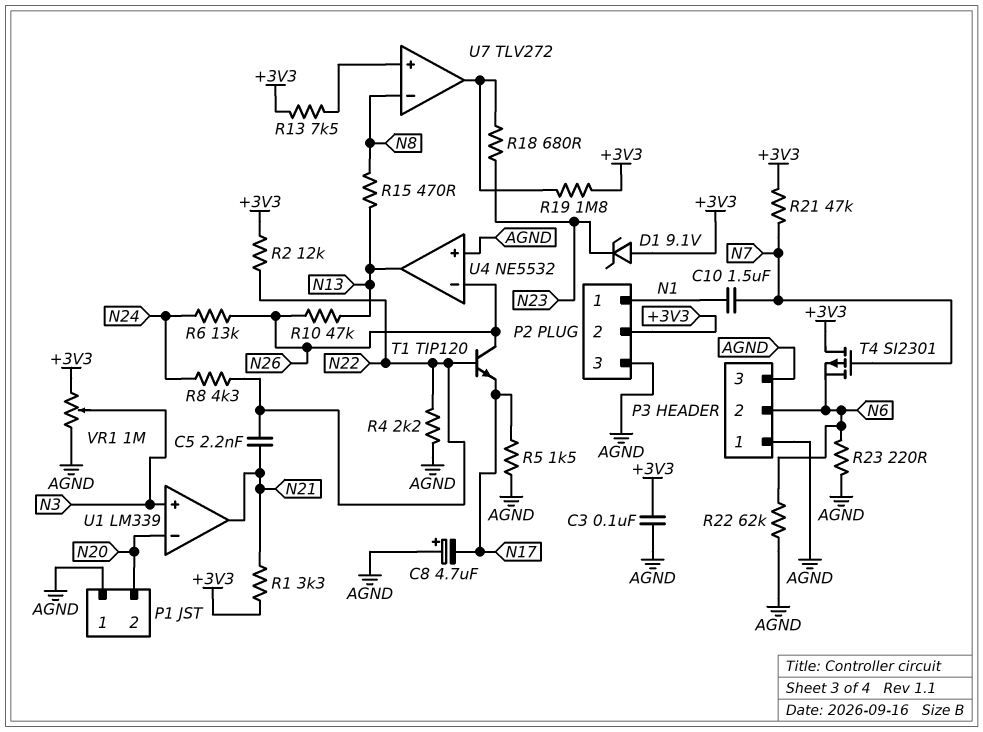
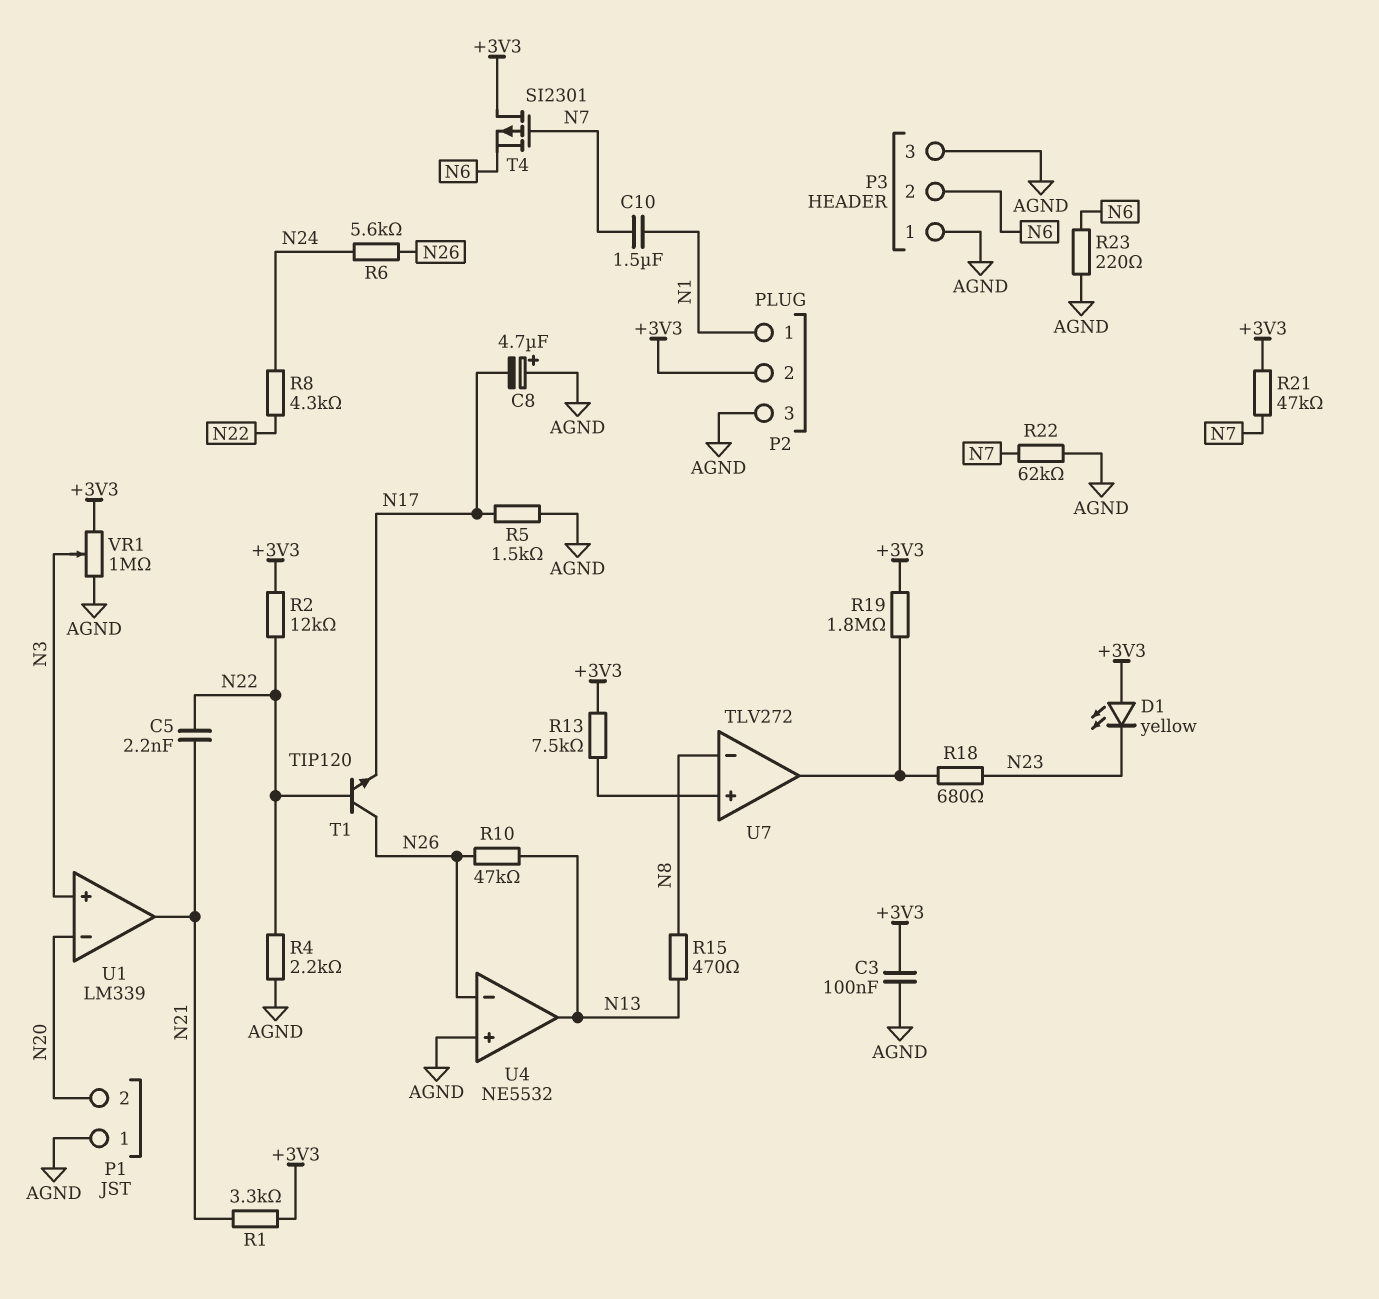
D1: zener 9.1V (A +3V3, K N23) -> LED yellow (A +3V3, K N23)
R6: 13k (N24, N26) -> 5.6k (N24, N26)
R22: 62k (AGND, N6) -> 62k (AGND, N7)

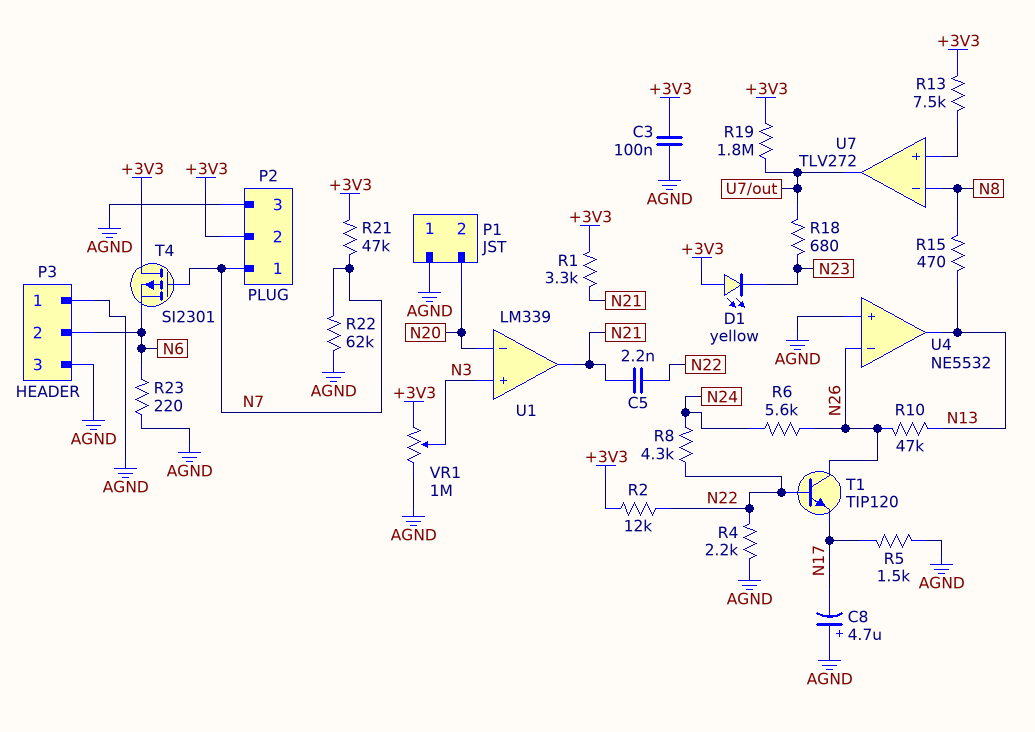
C10: 1.5uF (N1, N7) -> none
P2 pin 1: N1 -> N7

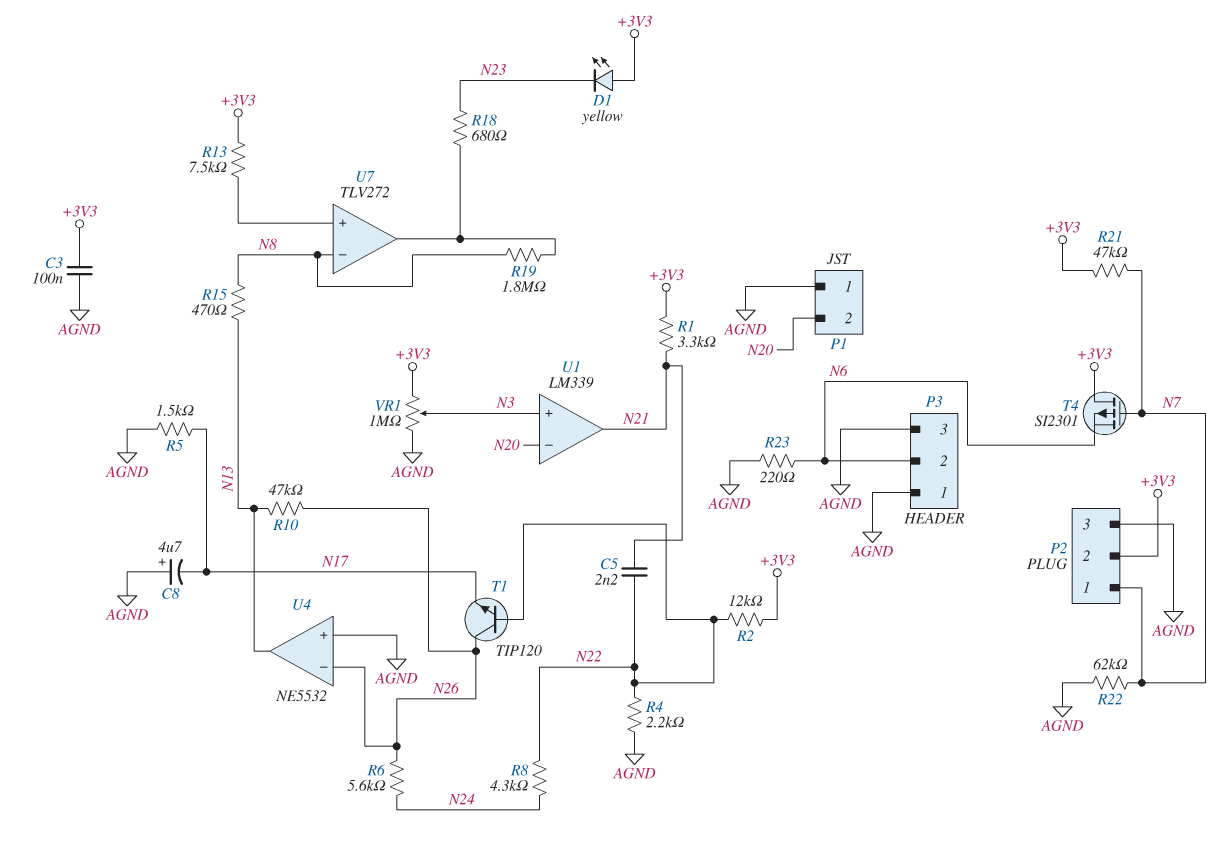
R19: 1.8M (+3V3, U7/out) -> 1.8M (N8, U7/out)

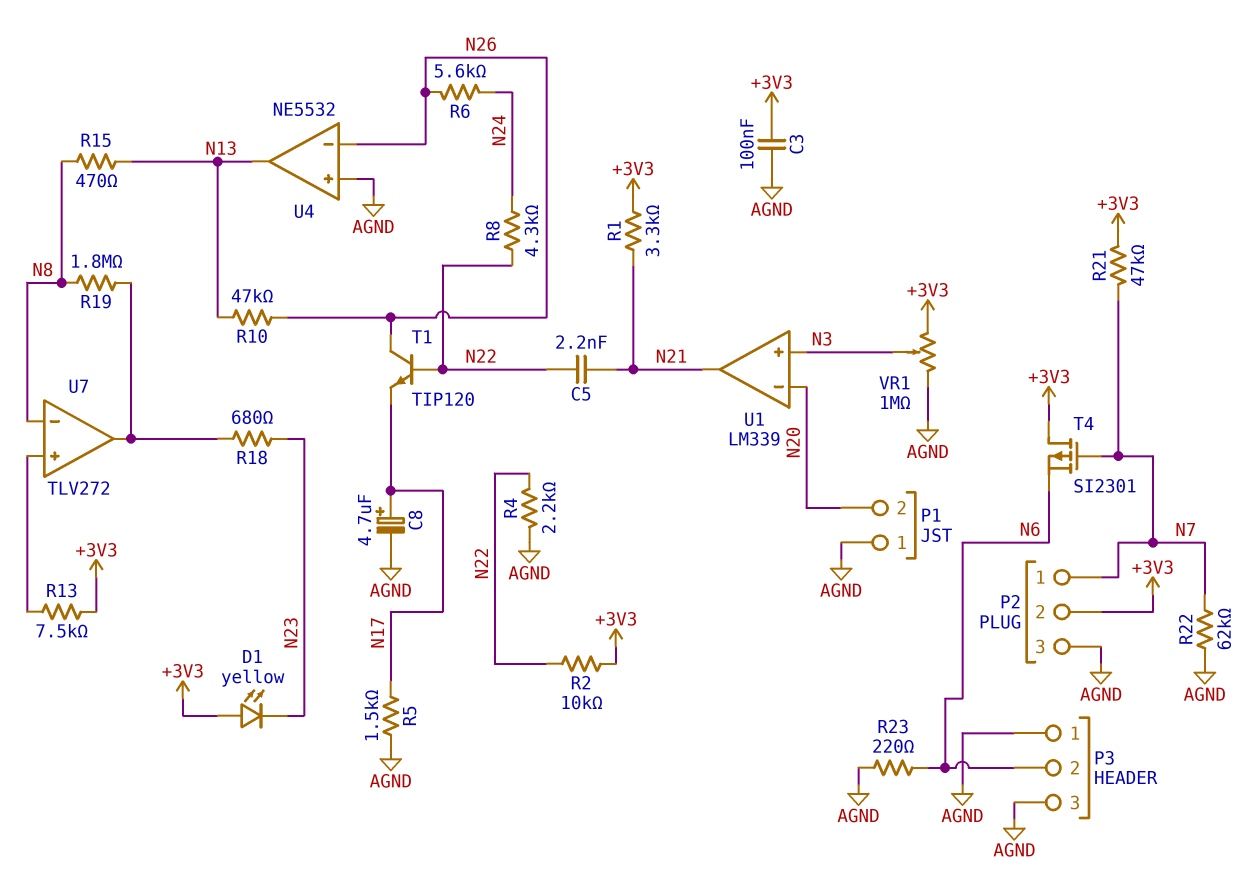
C8: 4.7uF (plus AGND, minus N17) -> 4.7uF (plus N17, minus AGND)
R2: 12k (+3V3, N22) -> 10k (+3V3, N22)

